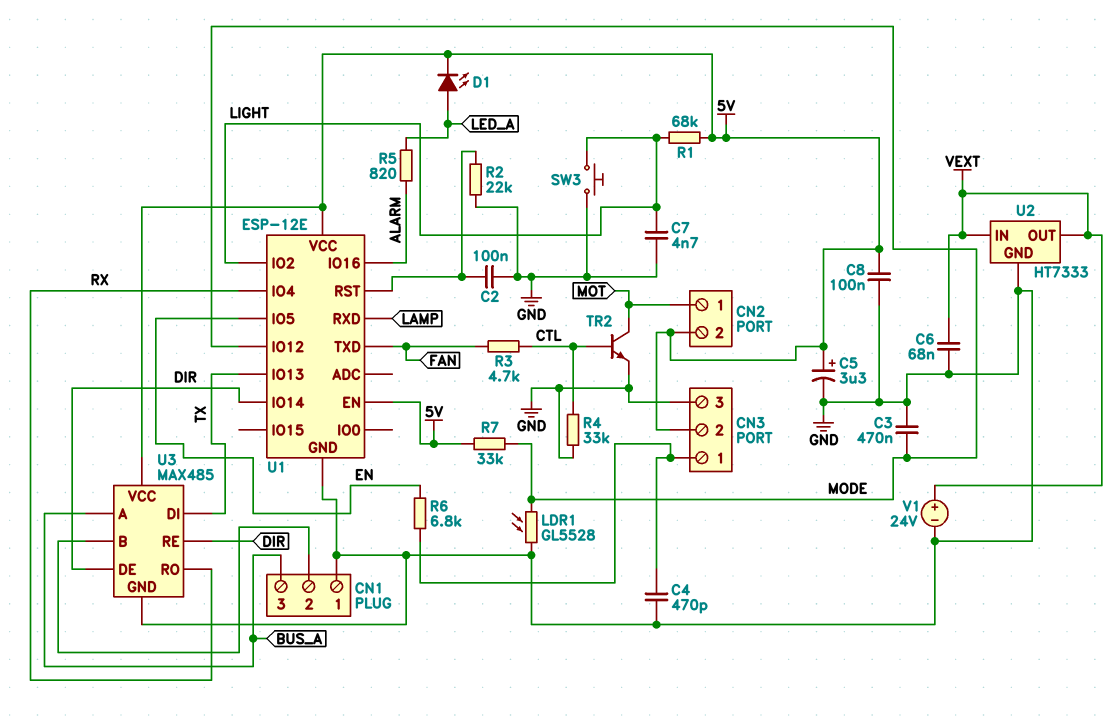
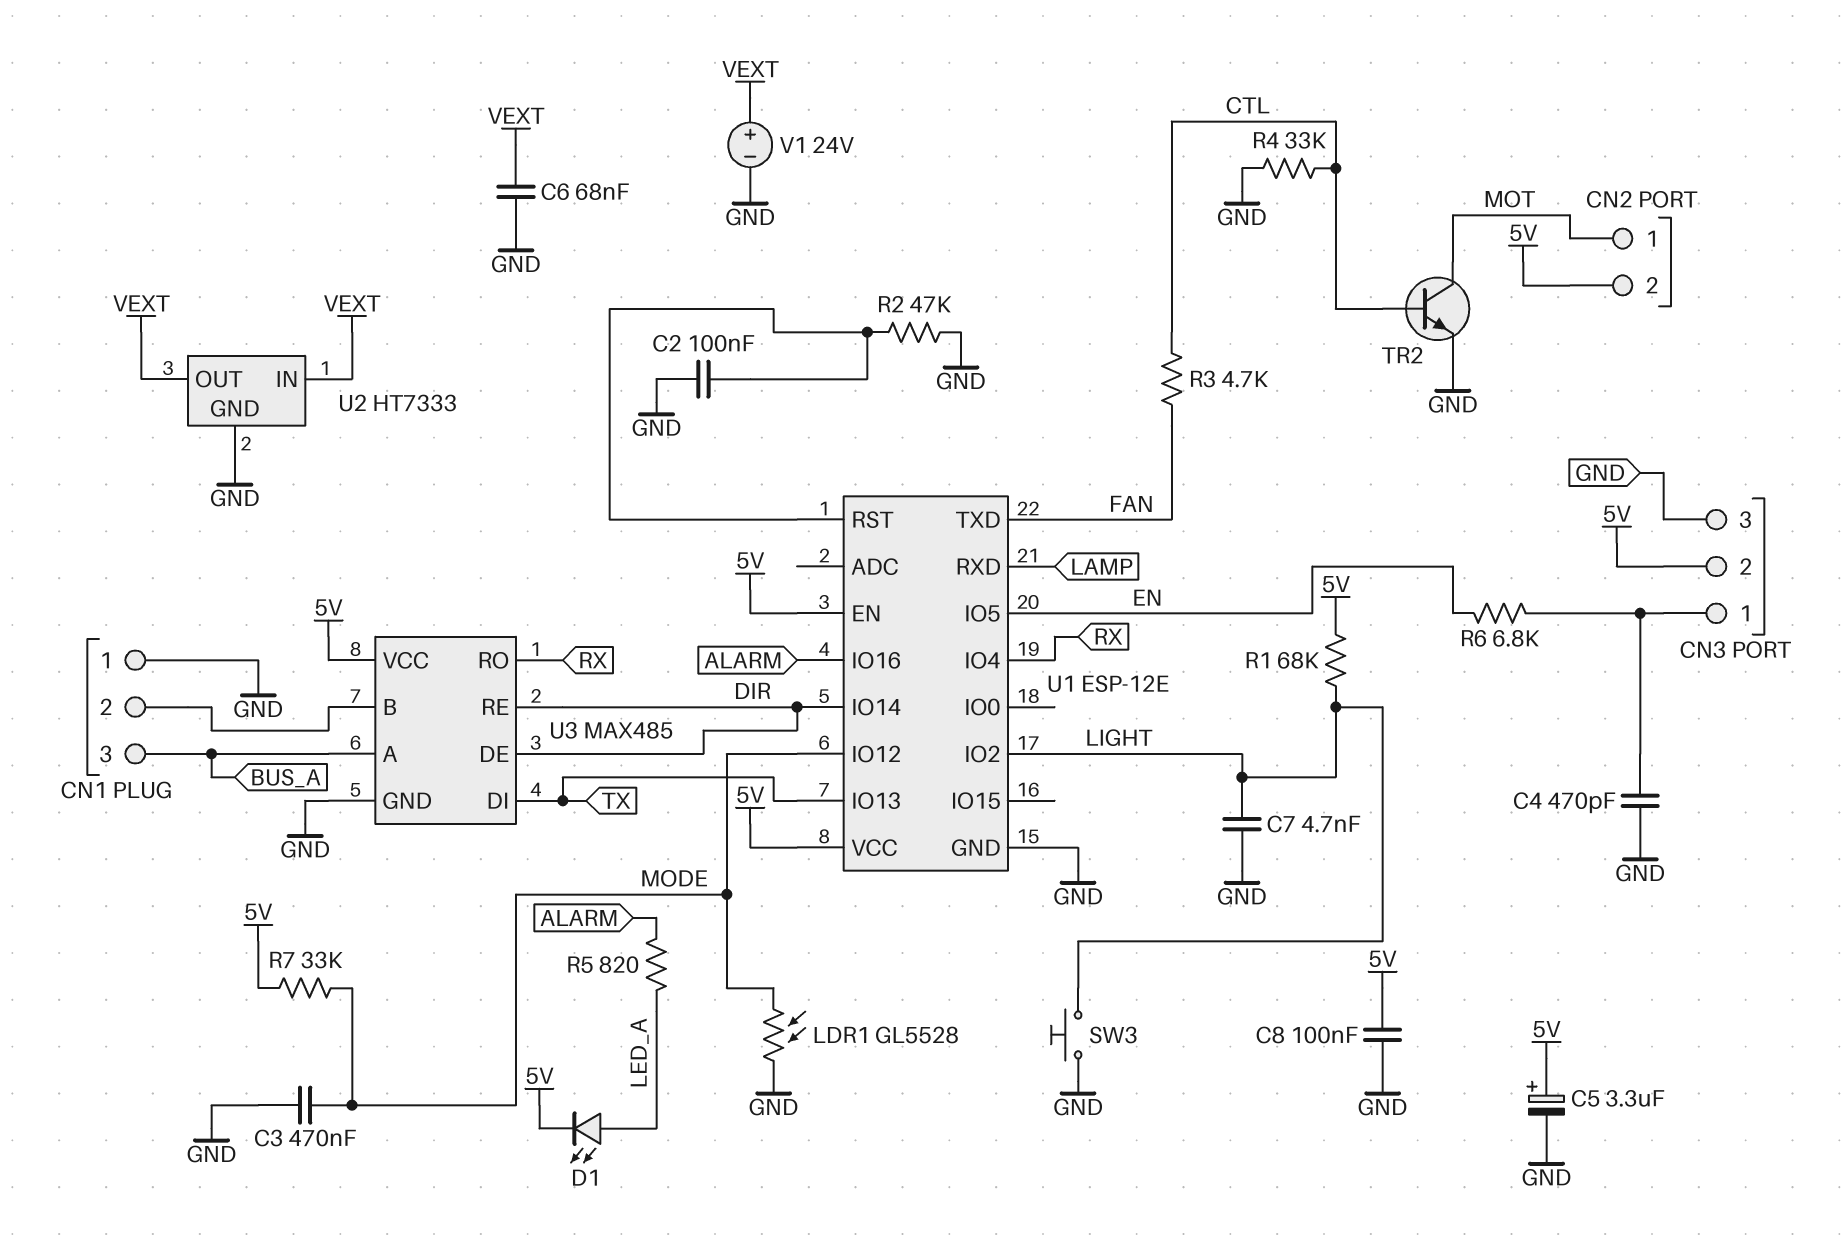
R2: 22k (GND, U1/RST) -> 47k (GND, U1/RST)

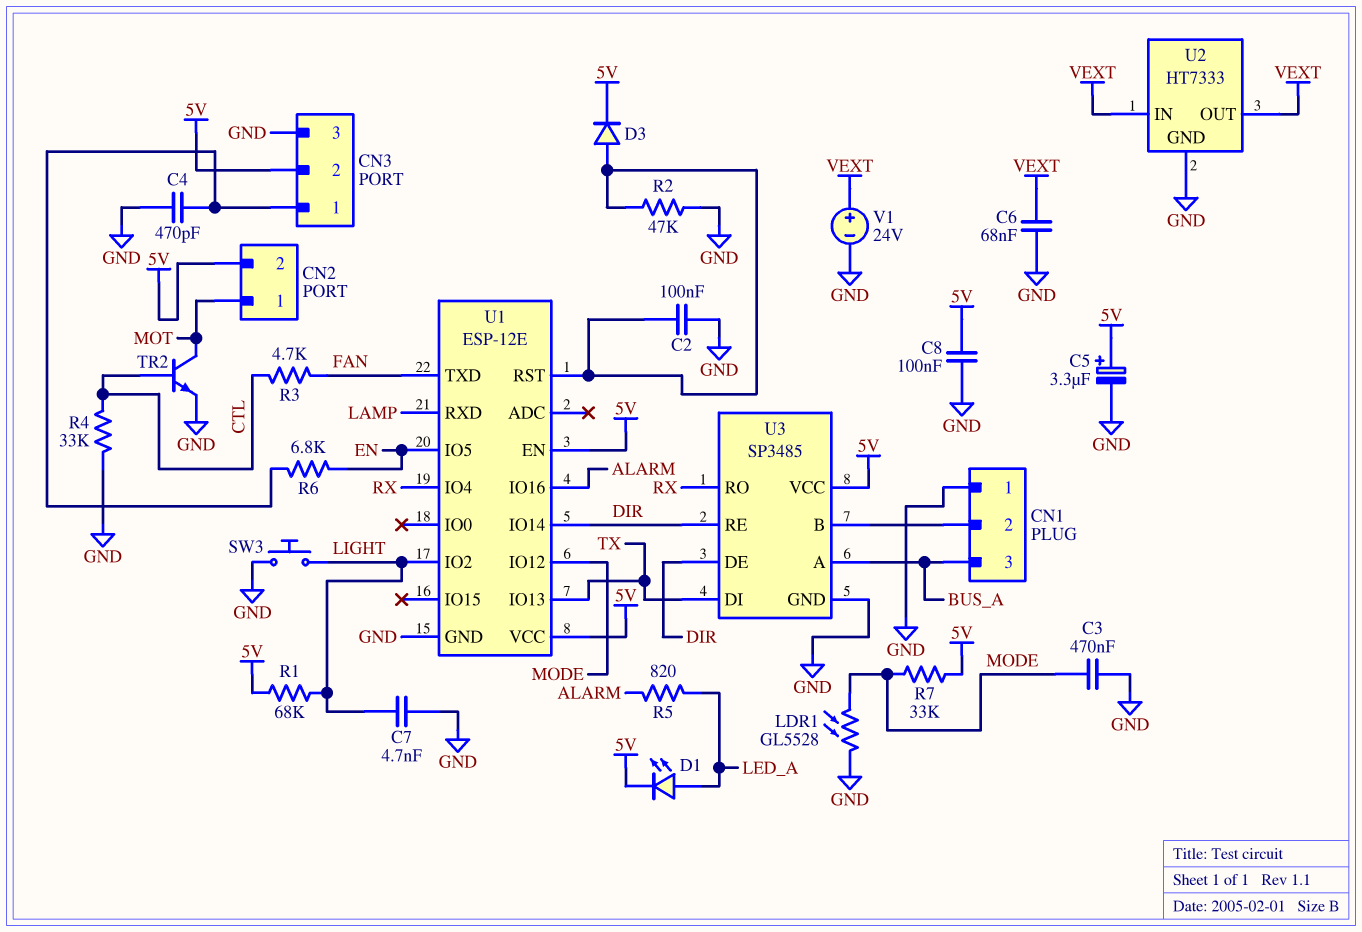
D3: none -> diode (A U1/RST, K 5V)
U3: MAX485 -> SP3485

